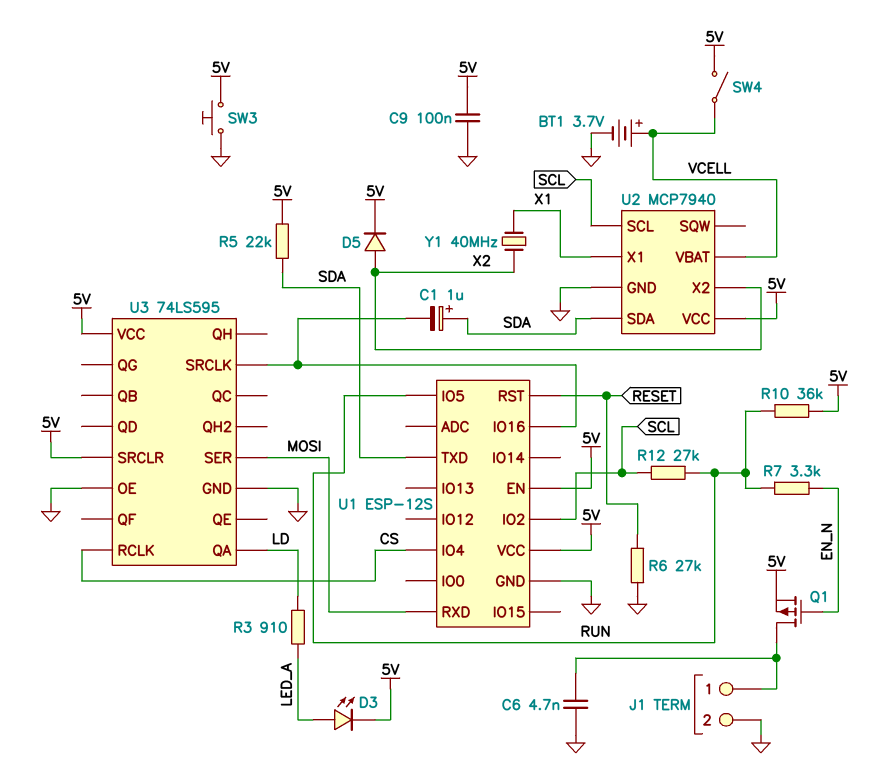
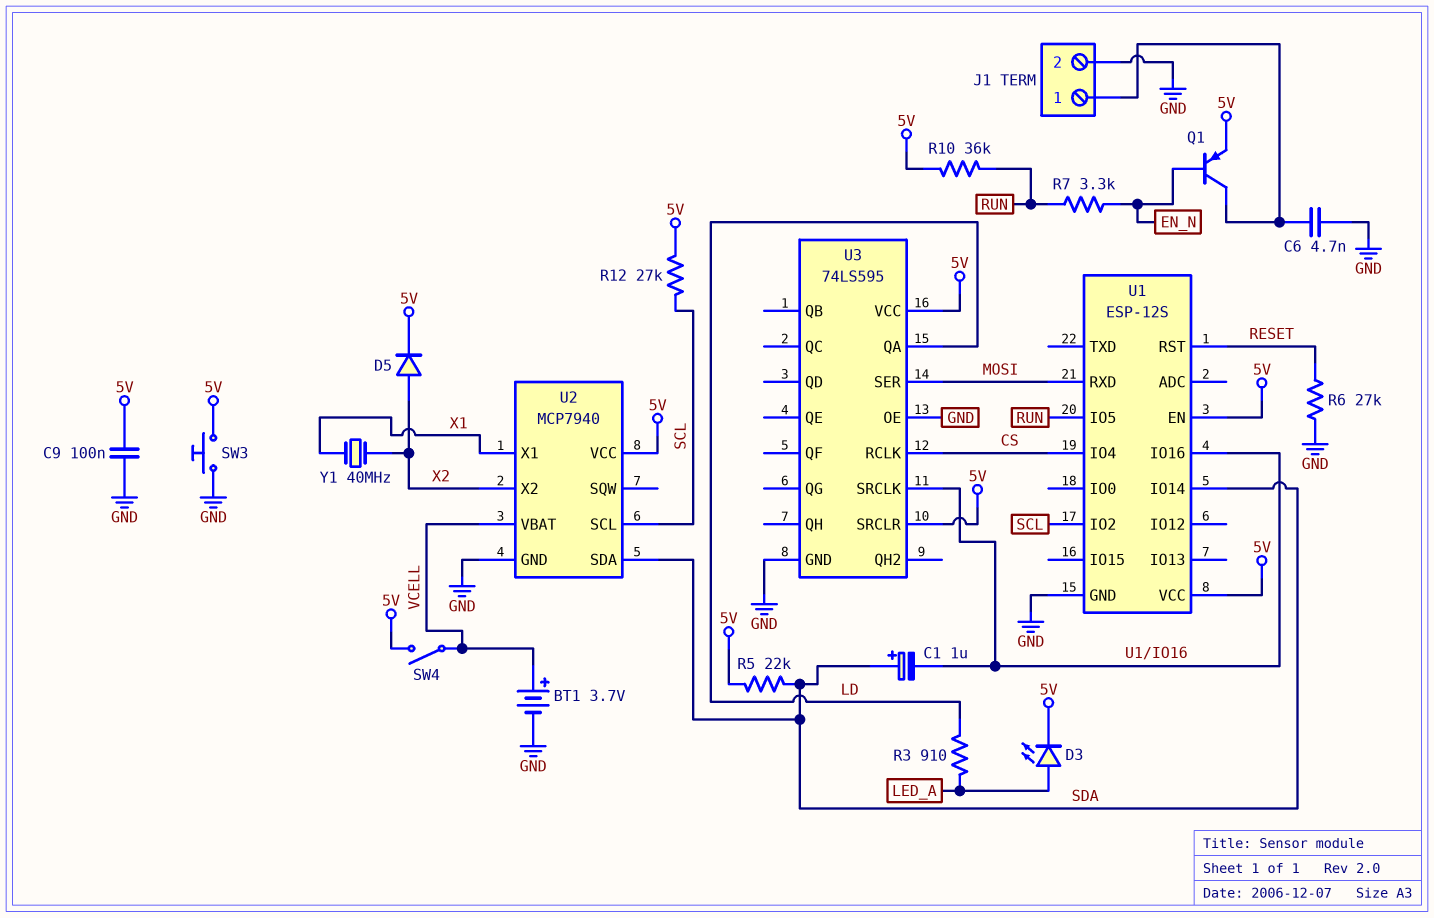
Q1: PMOS (G EN_N, D J1/1, S 5V) -> PNP (B EN_N, C J1/1, E 5V)
R12: 27k (RUN, SCL) -> 27k (5V, SCL)
U1 pin IO14: none -> SDA
U1 pin TXD: SDA -> none

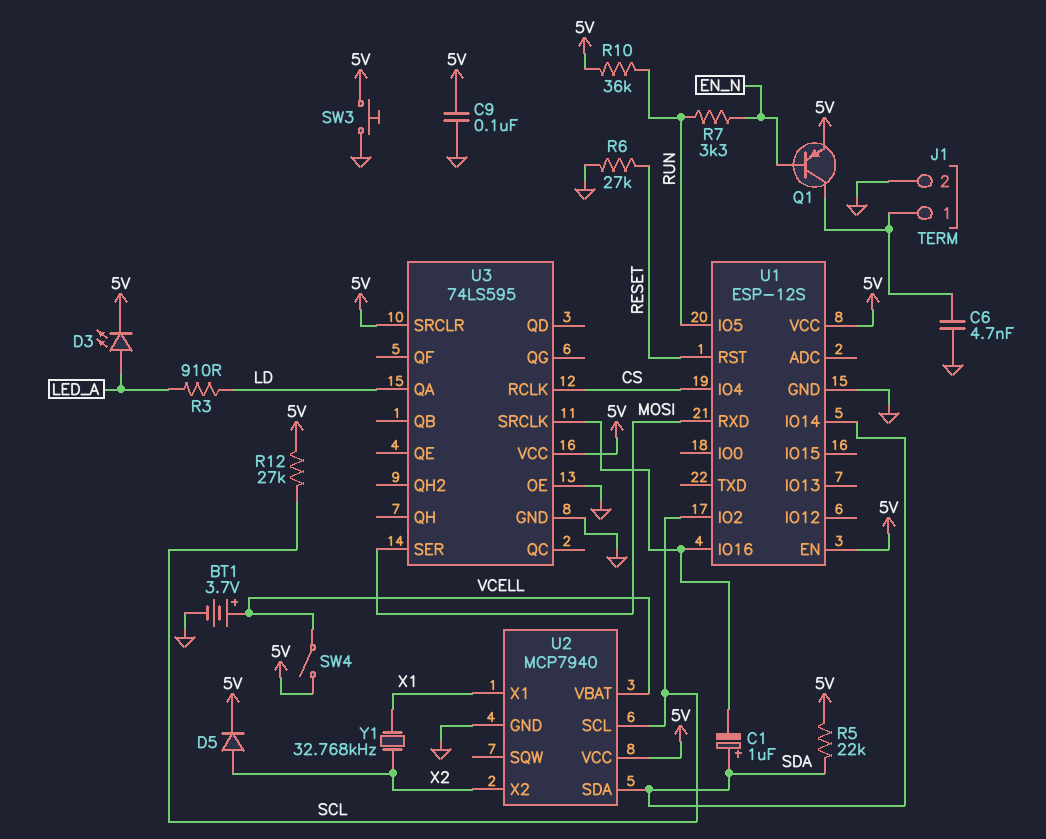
Y1: 40MHz (X1, X2) -> 32.768kHz (X1, X2)

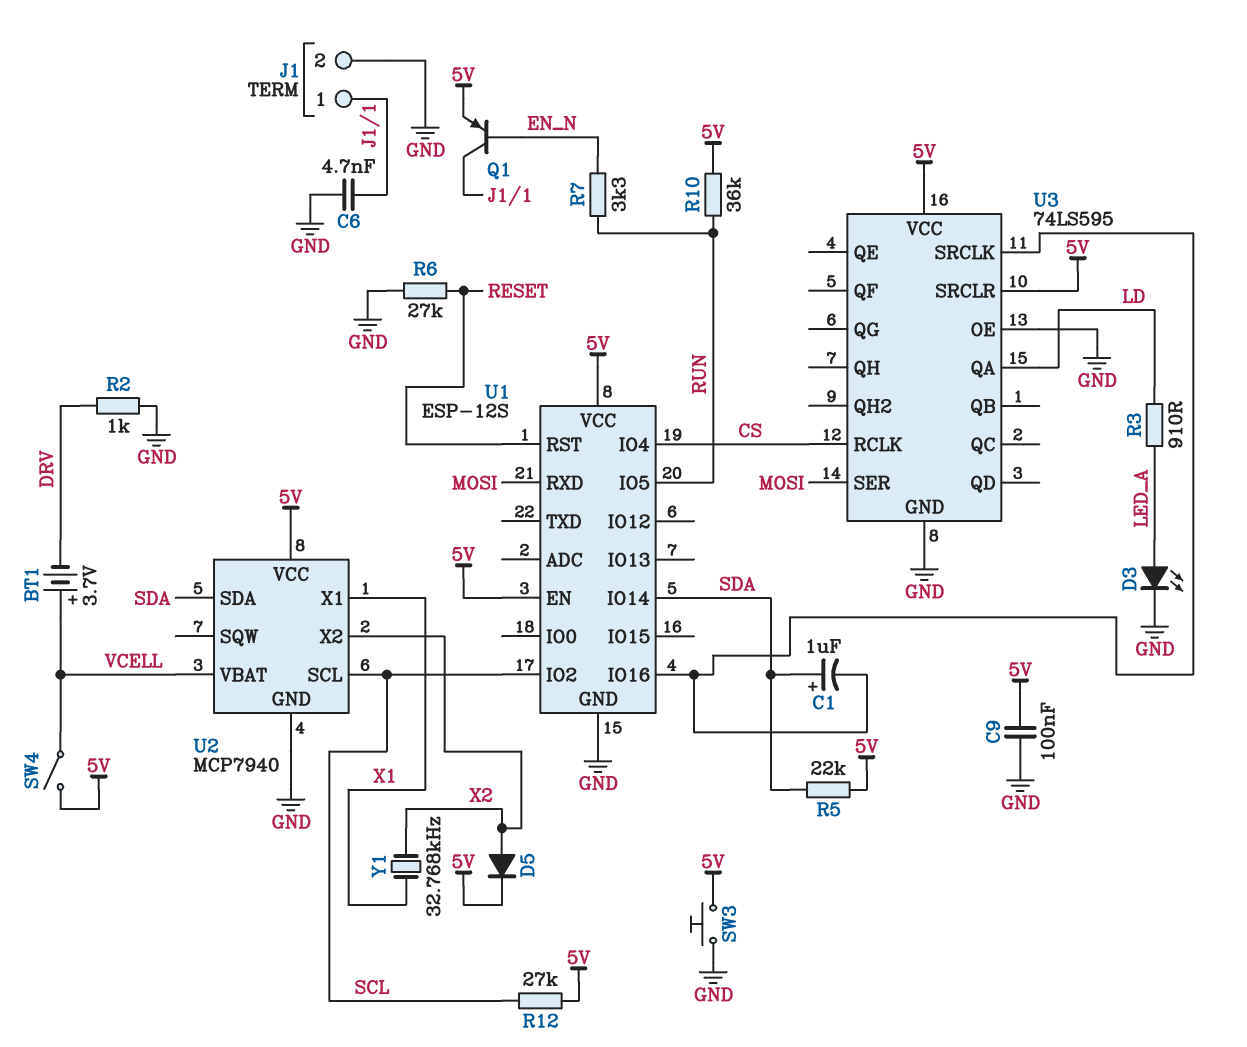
BT1: 3.7V (plus VCELL, minus GND) -> 3.7V (plus VCELL, minus DRV)
D3: LED (A LED_A, K 5V) -> LED (A LED_A, K GND)
R2: none -> 1k (DRV, GND)

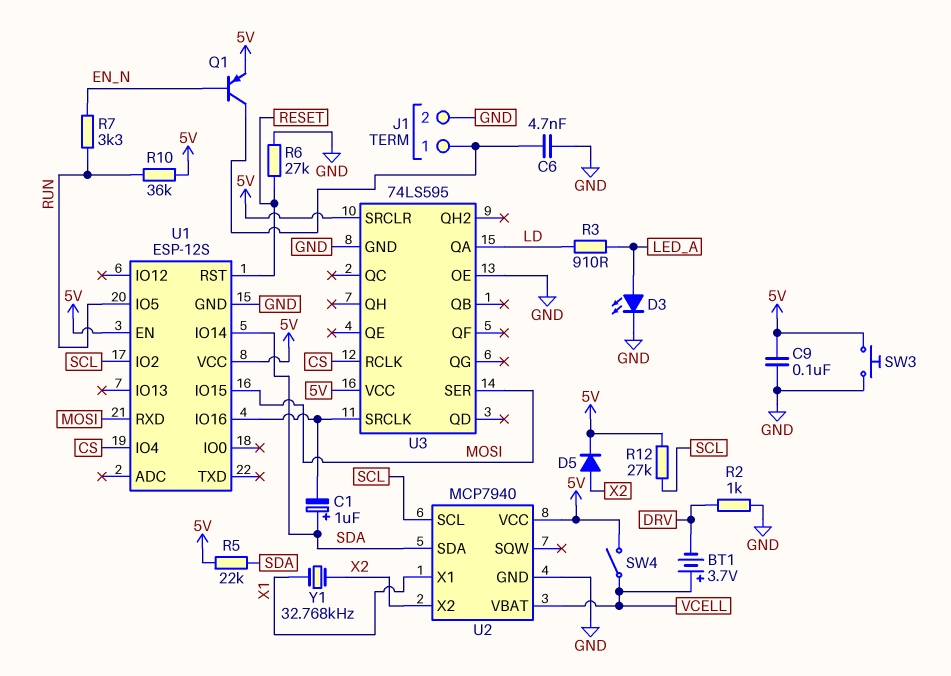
U1 pin IO15: none -> MOSI

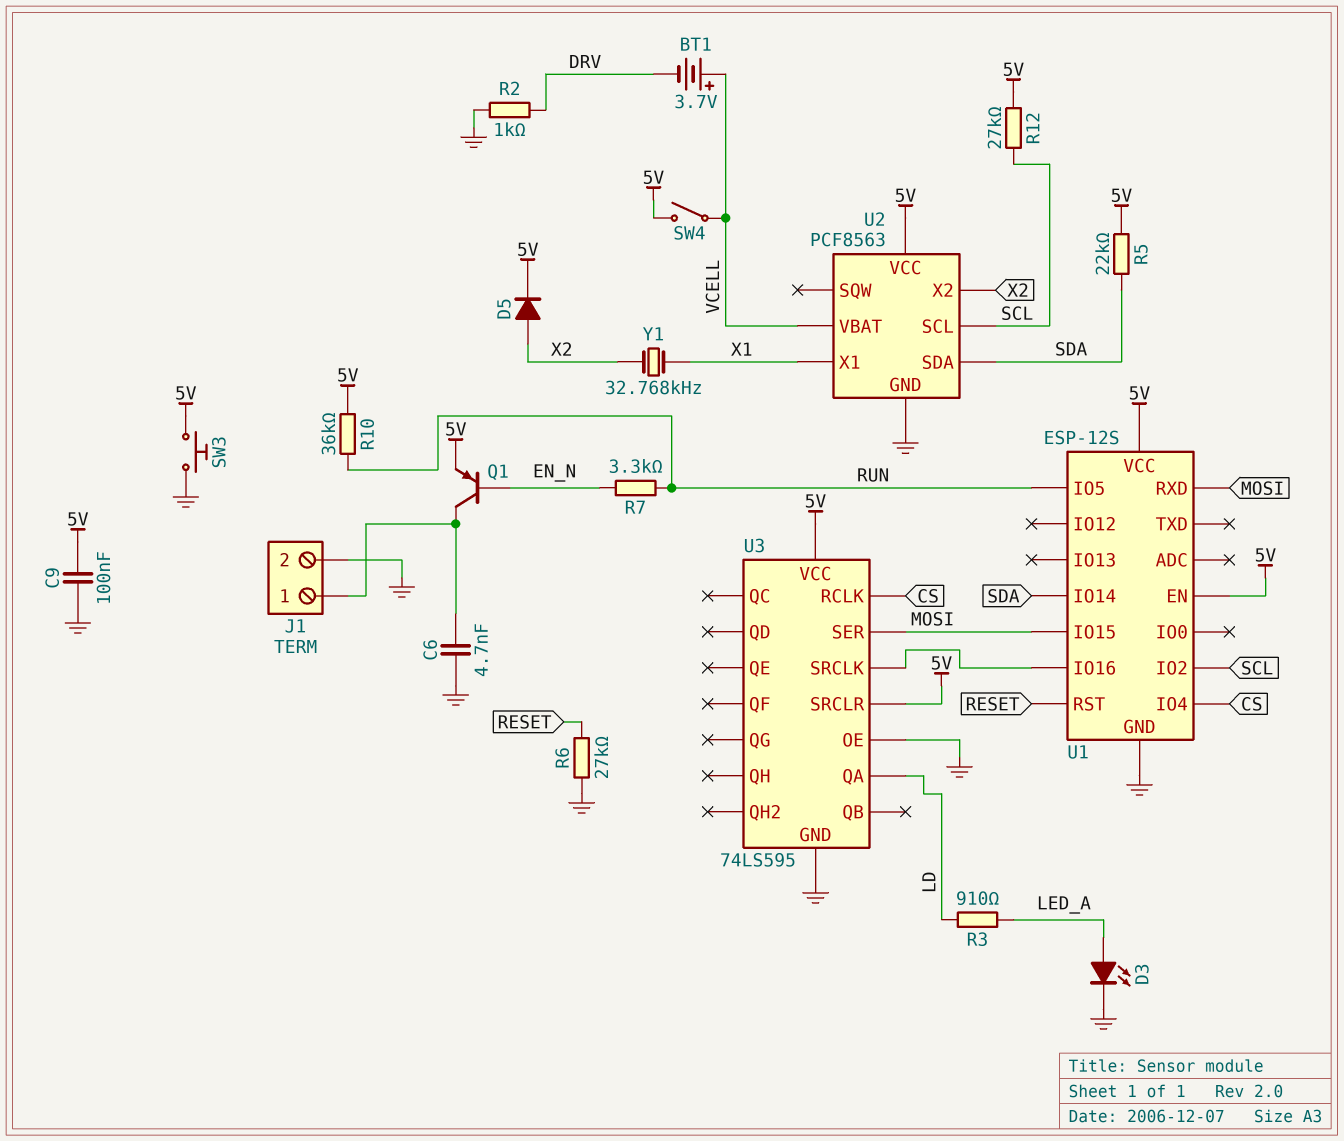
C1: 1uF (plus SDA, minus U1/IO16) -> none
U2: MCP7940 -> PCF8563

